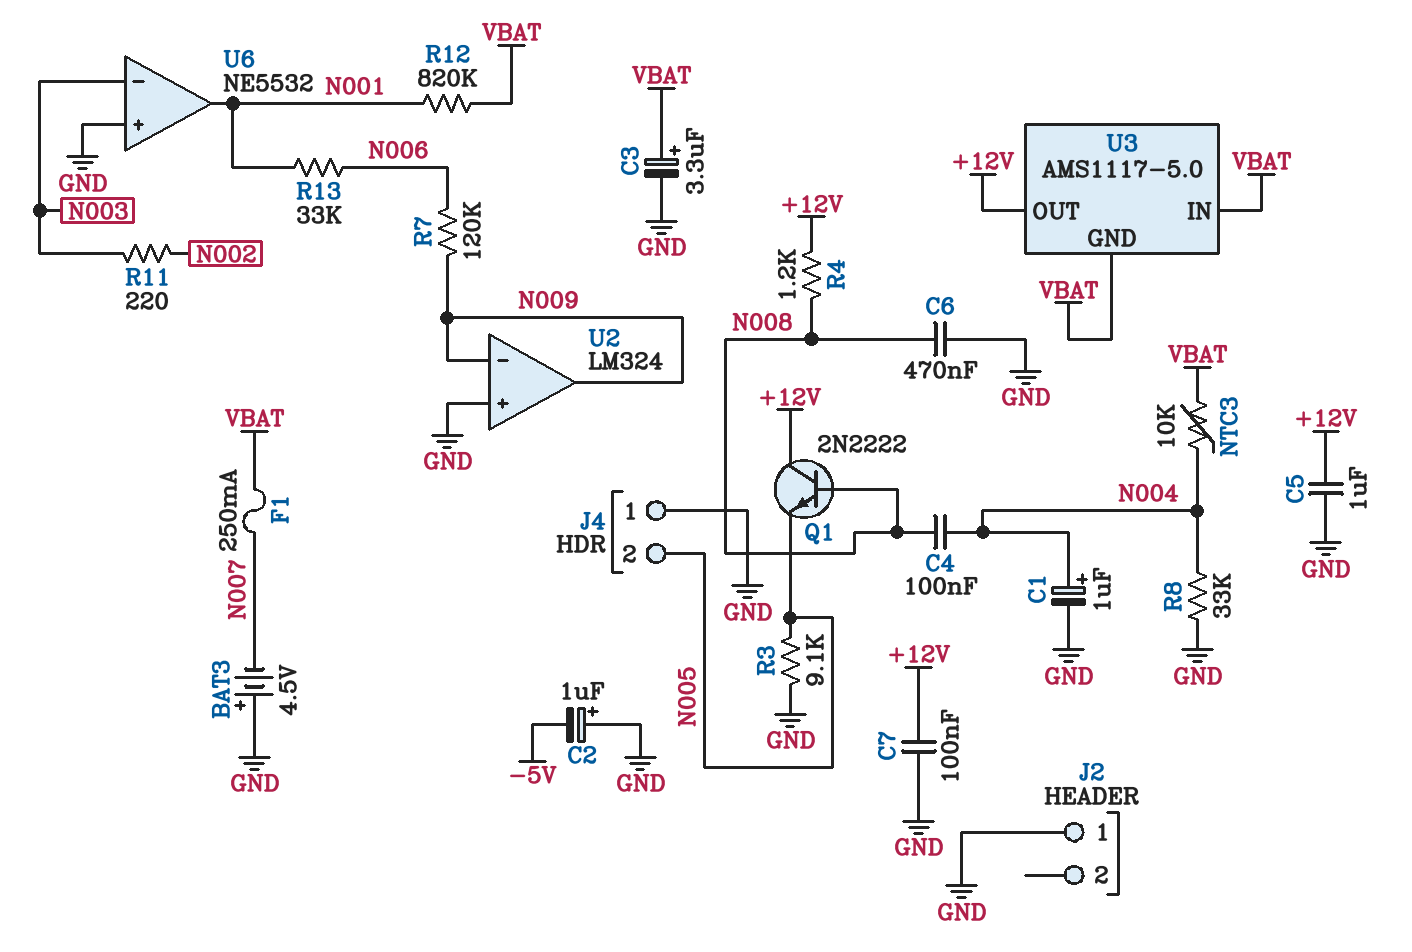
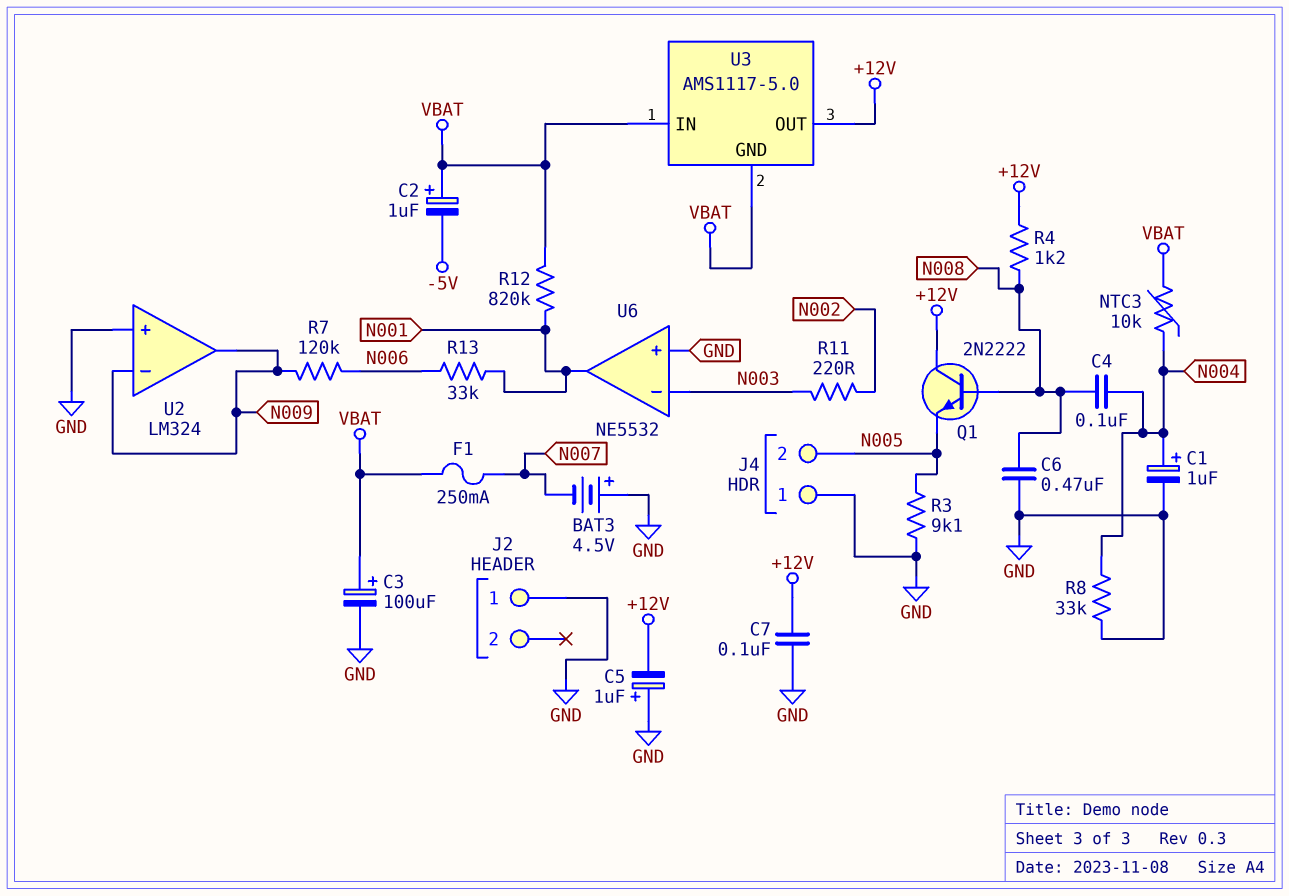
C2: 1uF (plus GND, minus -5V) -> 1uF (plus VBAT, minus -5V)
C3: 3.3uF (plus VBAT, minus GND) -> 100uF (plus VBAT, minus GND)
C5: 1uF (+12V, GND) -> 1uF (plus GND, minus +12V)

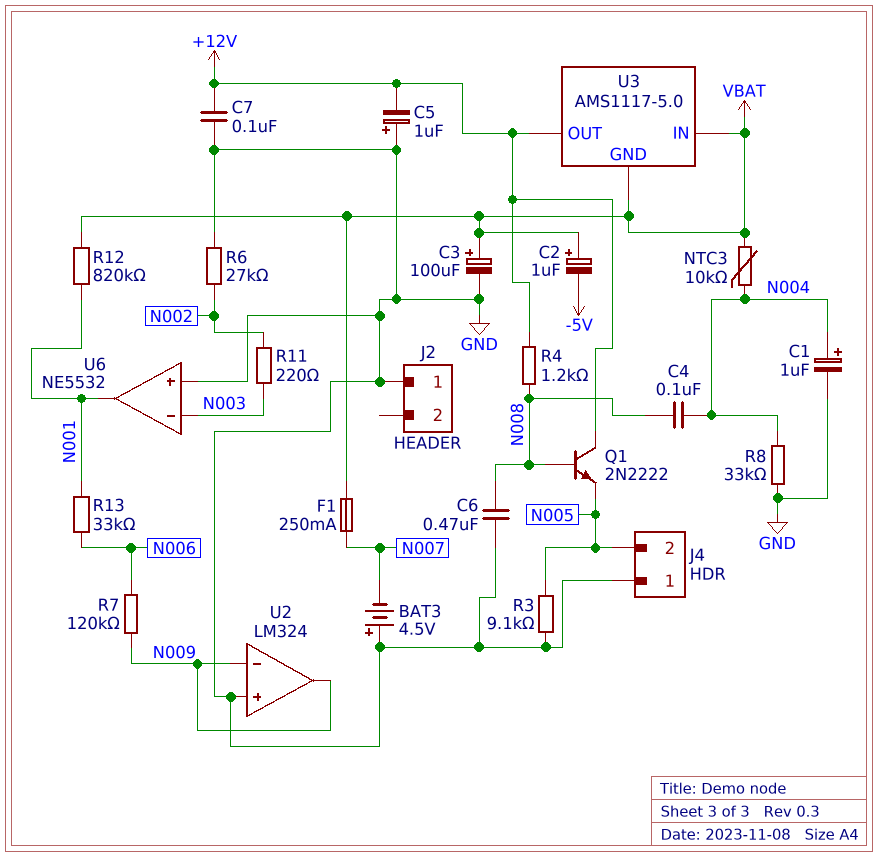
R6: none -> 27k (GND, N002)

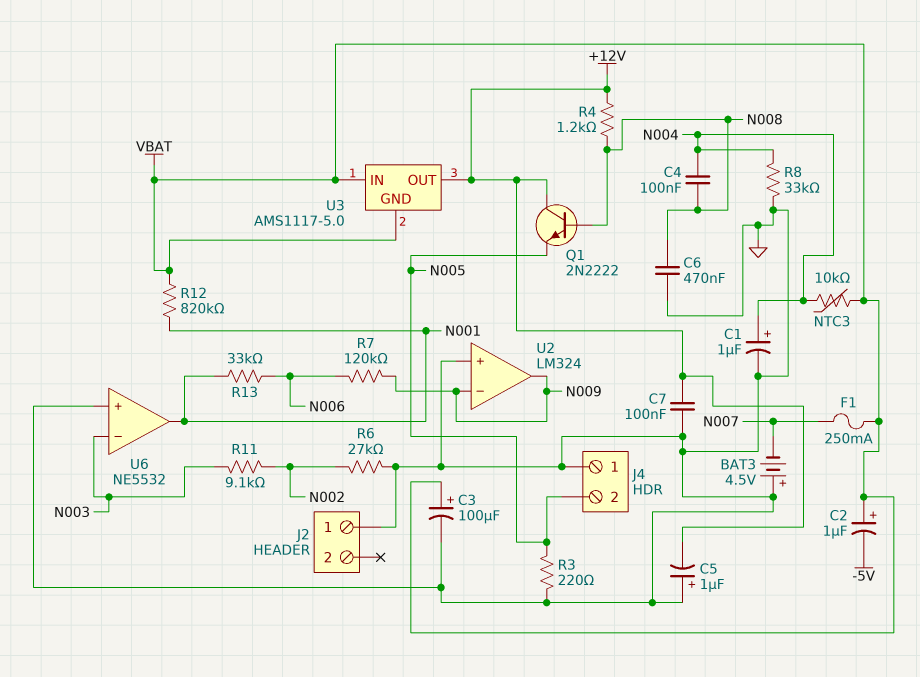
R3: 9.1k (GND, N005) -> 220 (GND, N005)
R11: 220 (N002, N003) -> 9.1k (N002, N003)

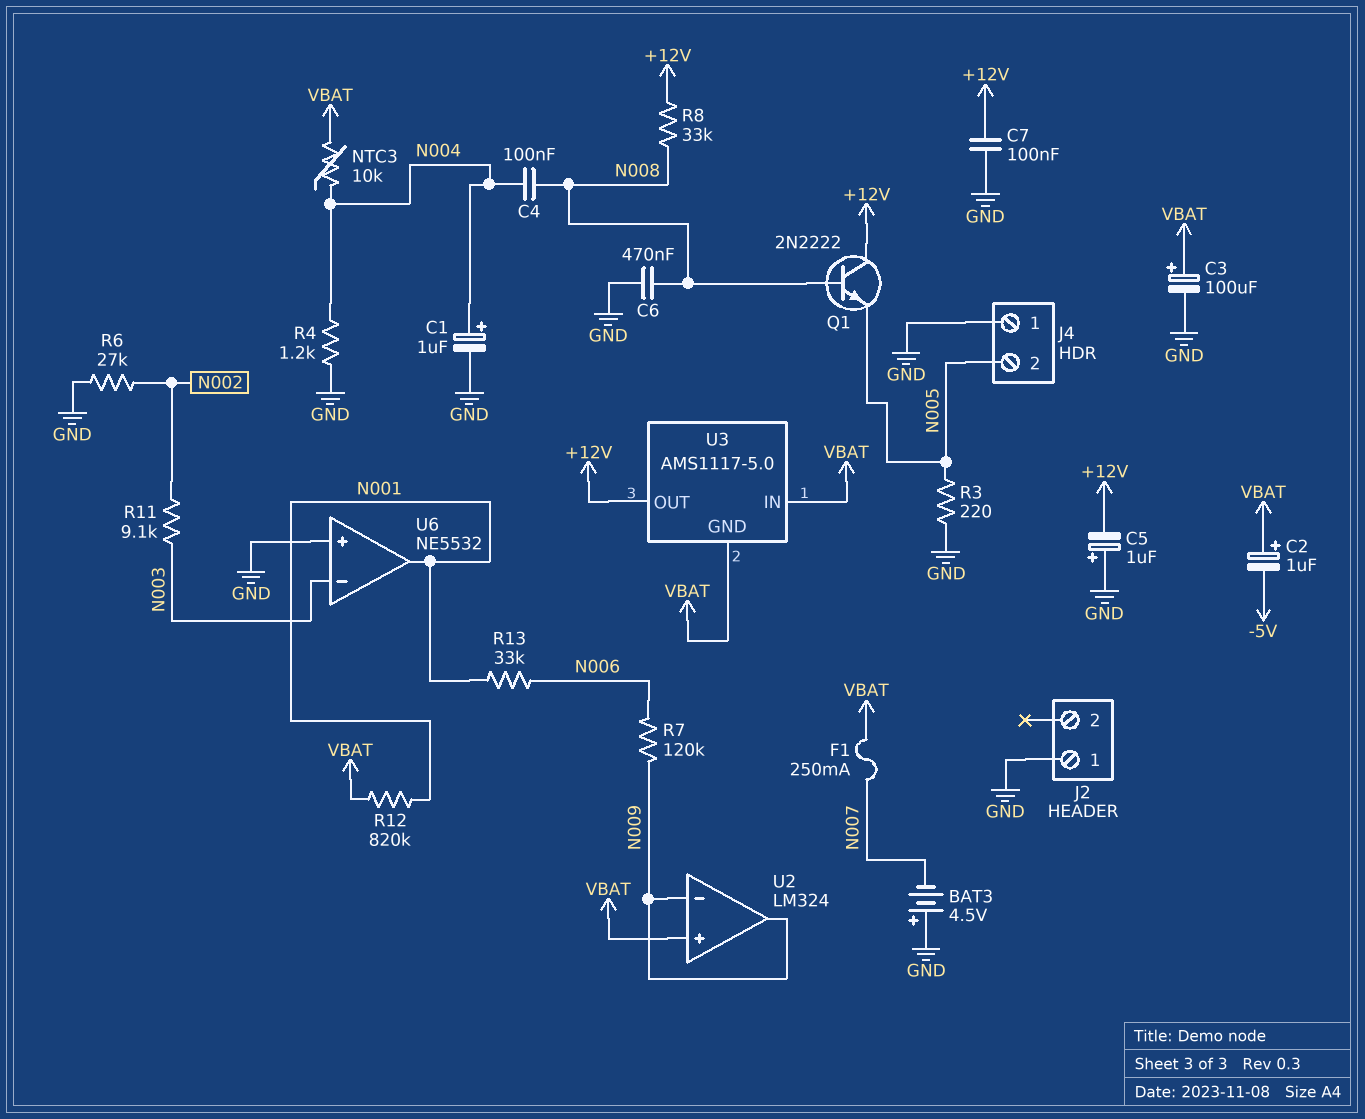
R4: 1.2k (+12V, N008) -> 1.2k (GND, N004)
R8: 33k (GND, N004) -> 33k (+12V, N008)
U2 pin in+: GND -> VBAT

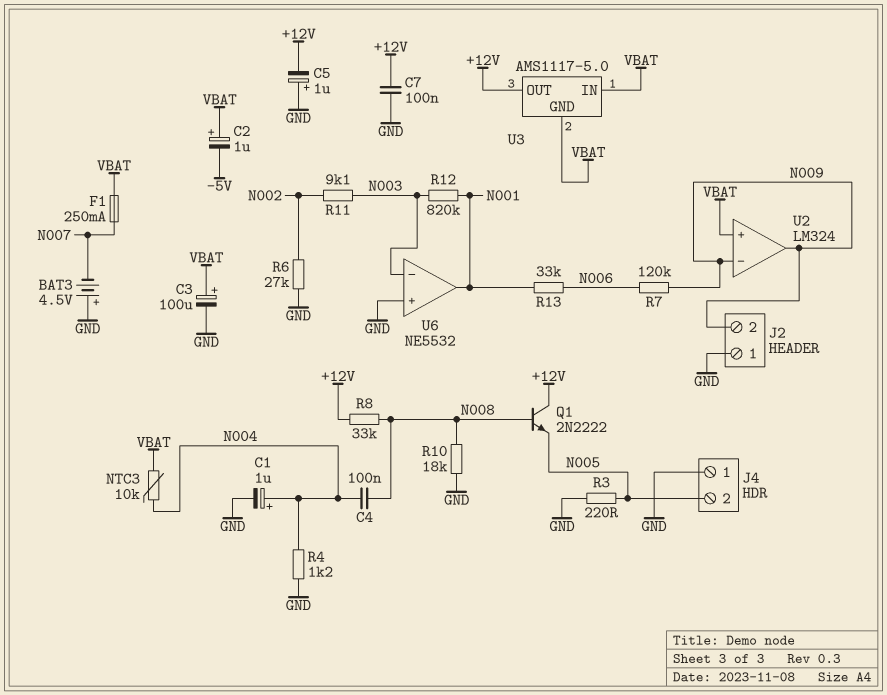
C6: 470nF (GND, N008) -> none
J2 pin 2: none -> N009
R10: none -> 18k (GND, N008)
R12: 820k (N001, VBAT) -> 820k (N001, N003)

